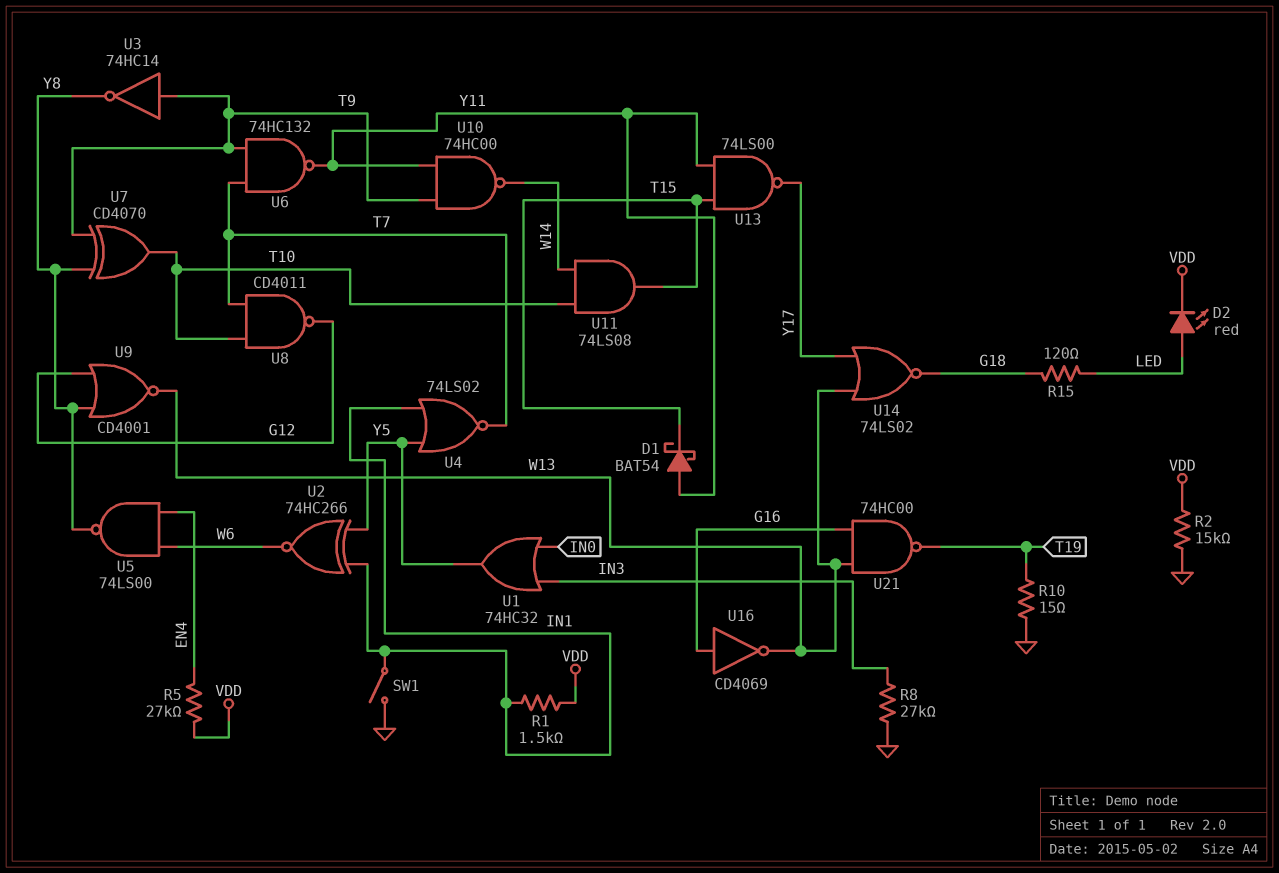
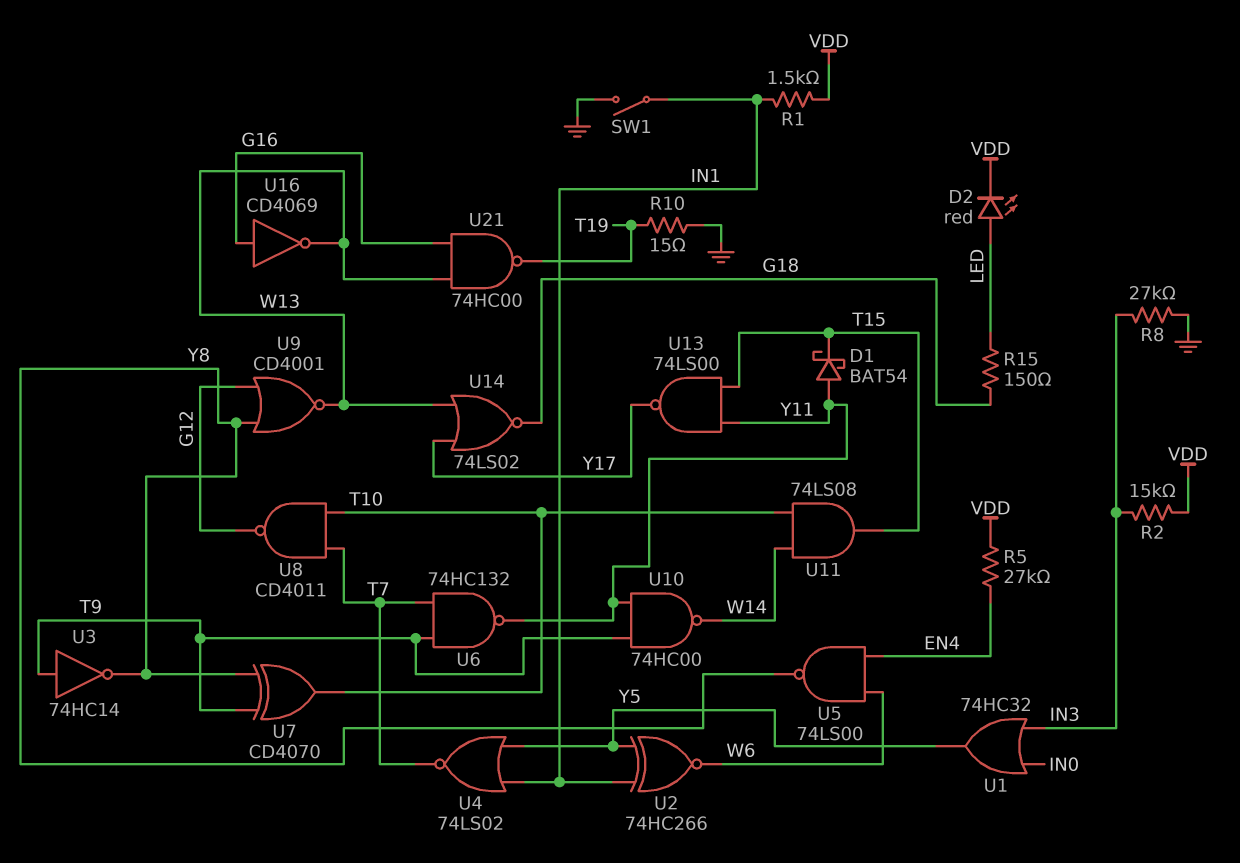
R2: 15k (GND, VDD) -> 15k (IN3, VDD)
R15: 120 (G18, LED) -> 150 (G18, LED)

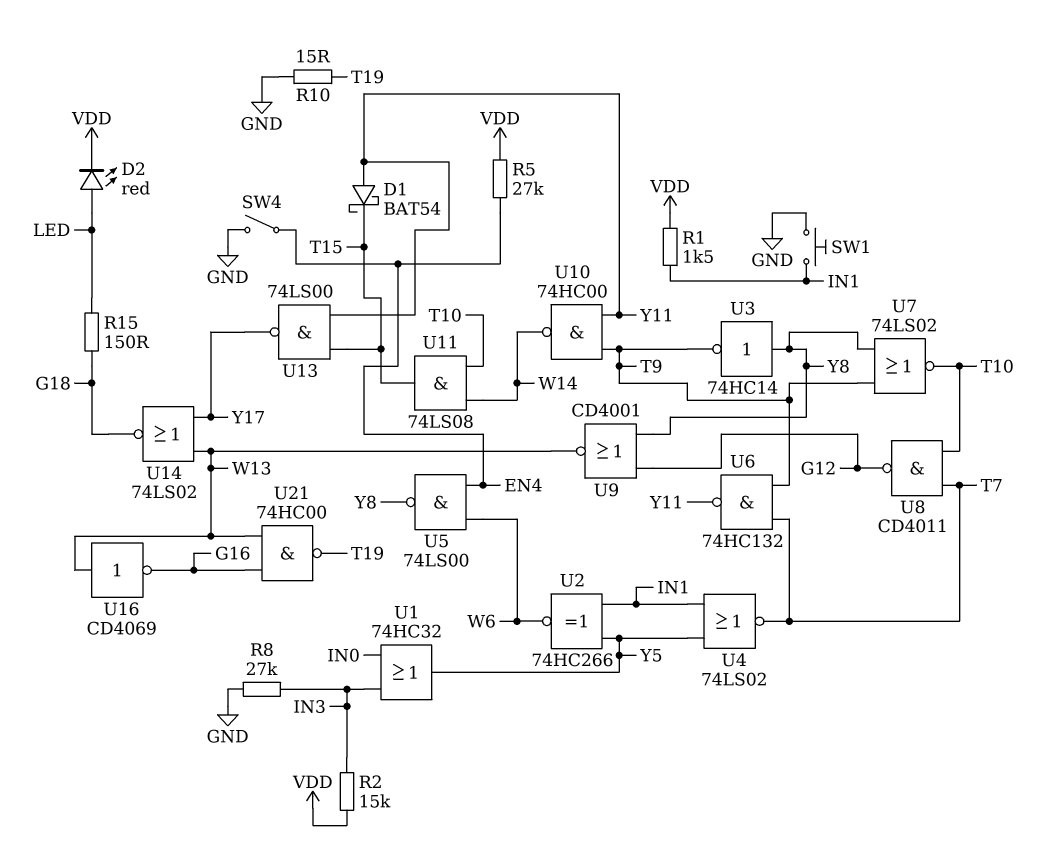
SW1: switch (GND, IN1) -> button (GND, IN1)
SW4: none -> switch (EN4, GND)
U3: NOT 74HC14 (in T9, out Y8) -> NOT 74HC14 (in Y8, out T9)
U7: XOR CD4070 (in T9, in Y8, out T10) -> NOR 74LS02 (in T9, in Y8, out T10)
U16: NOT CD4069 (in G16, out W13) -> NOT CD4069 (in W13, out G16)

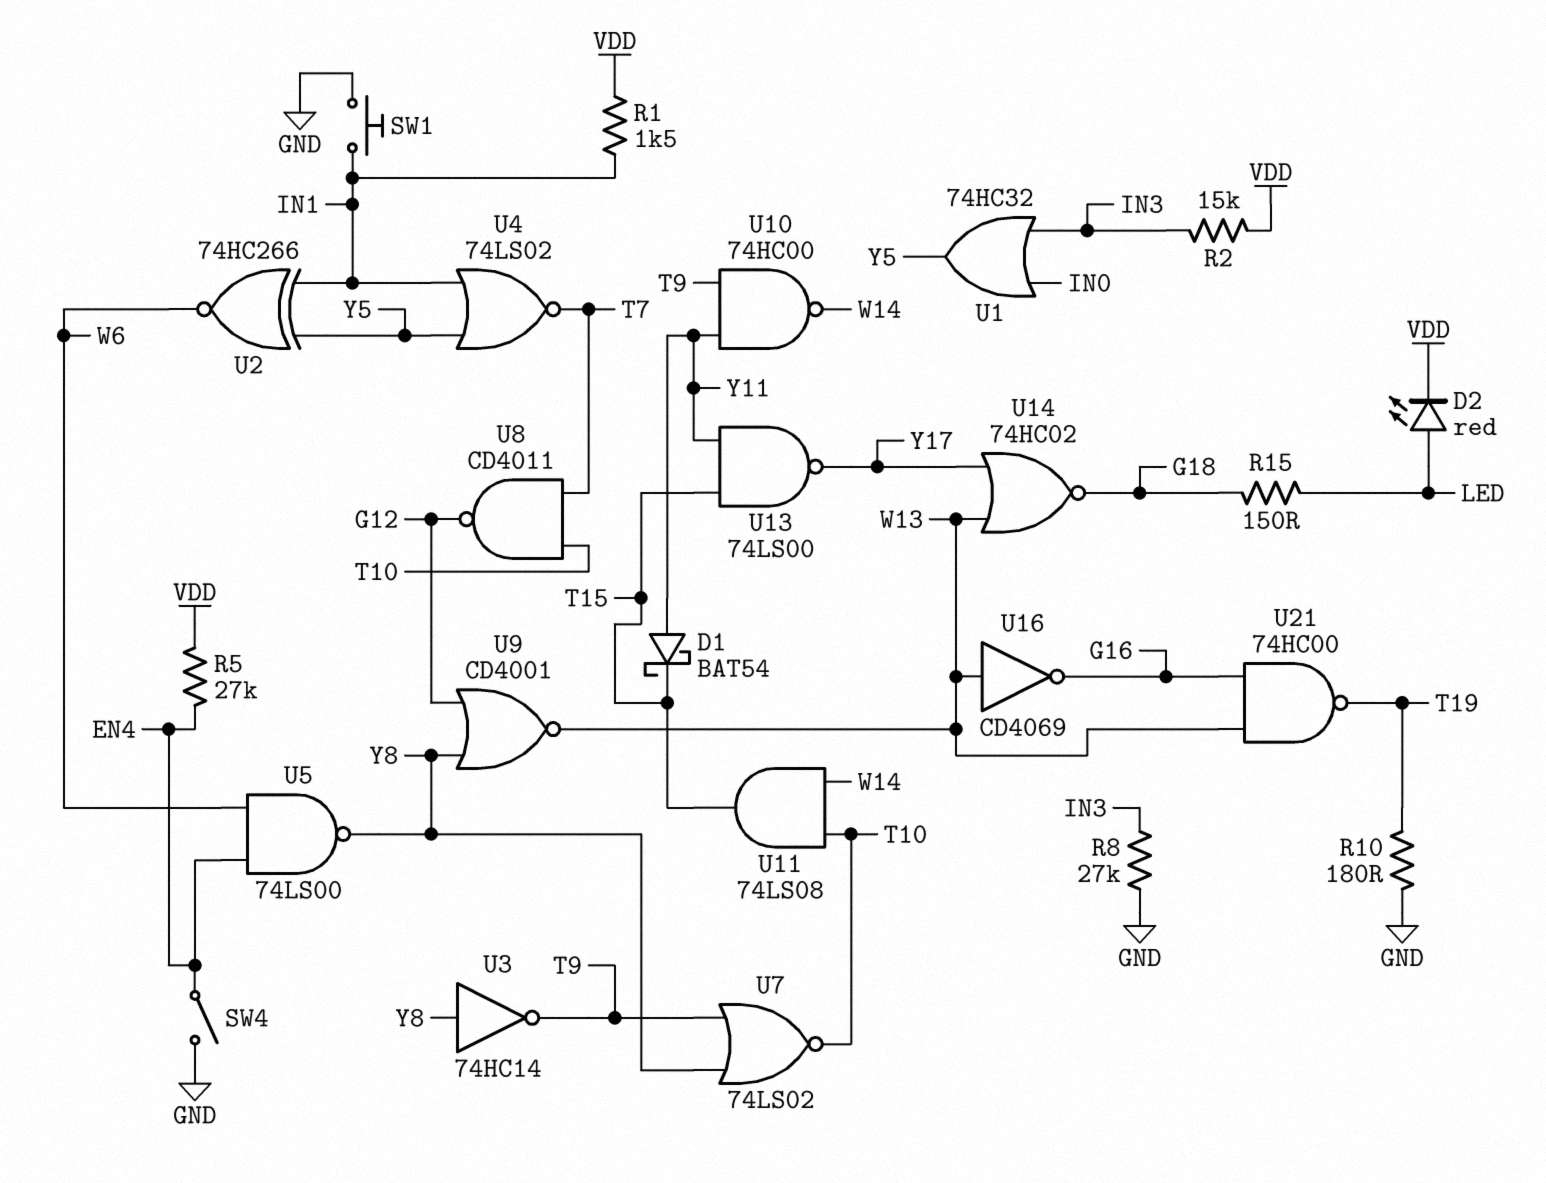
R10: 15 (GND, T19) -> 180 (GND, T19)
U6: NAND 74HC132 (in T7, in T9, out Y11) -> none
U14: NOR 74LS02 (in W13, in Y17, out G18) -> NOR 74HC02 (in W13, in Y17, out G18)

